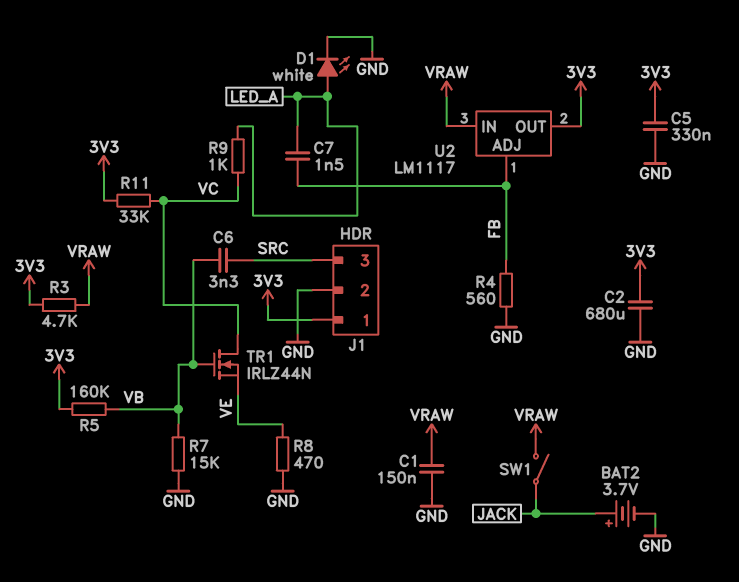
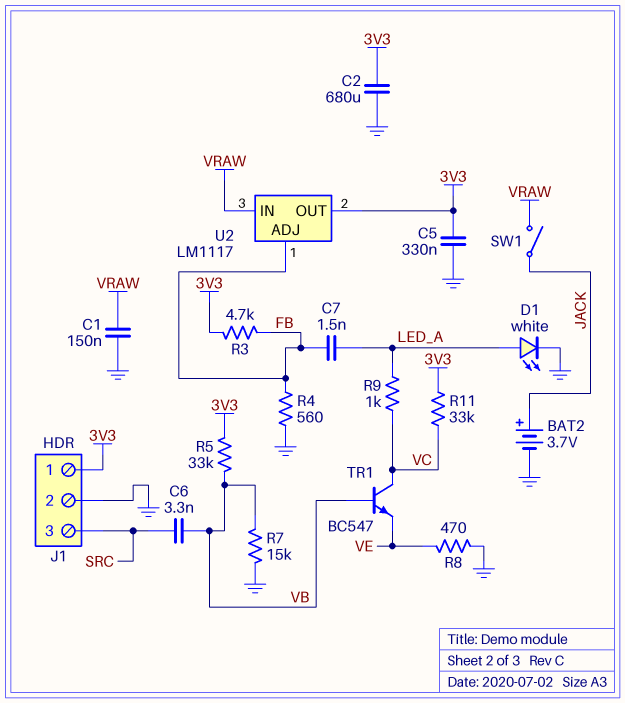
R3: 4.7k (3V3, VRAW) -> 4.7k (3V3, FB)
R5: 160k (3V3, VB) -> 33k (3V3, VB)
TR1: NMOS IRLZ44N (G VB, D VC, S VE) -> NPN BC547 (B VB, C VC, E VE)

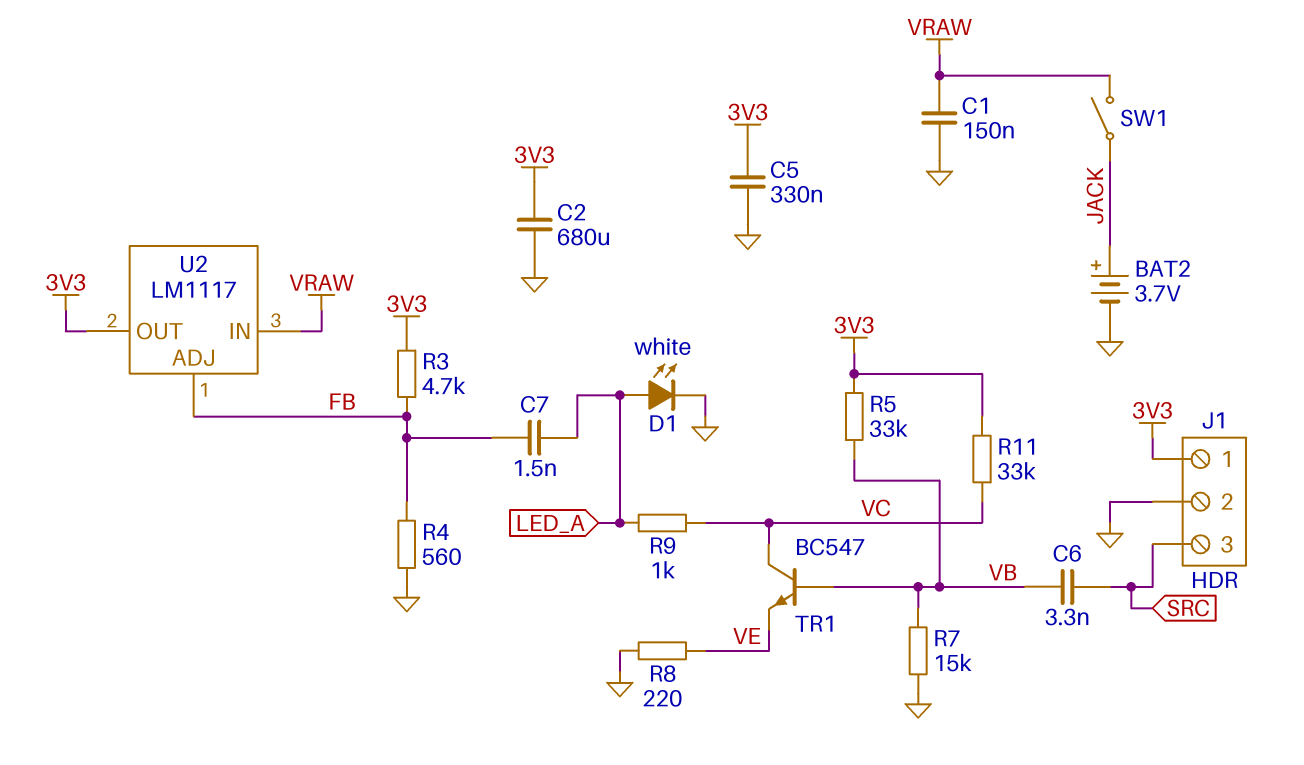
R8: 470 (GND, VE) -> 220 (GND, VE)

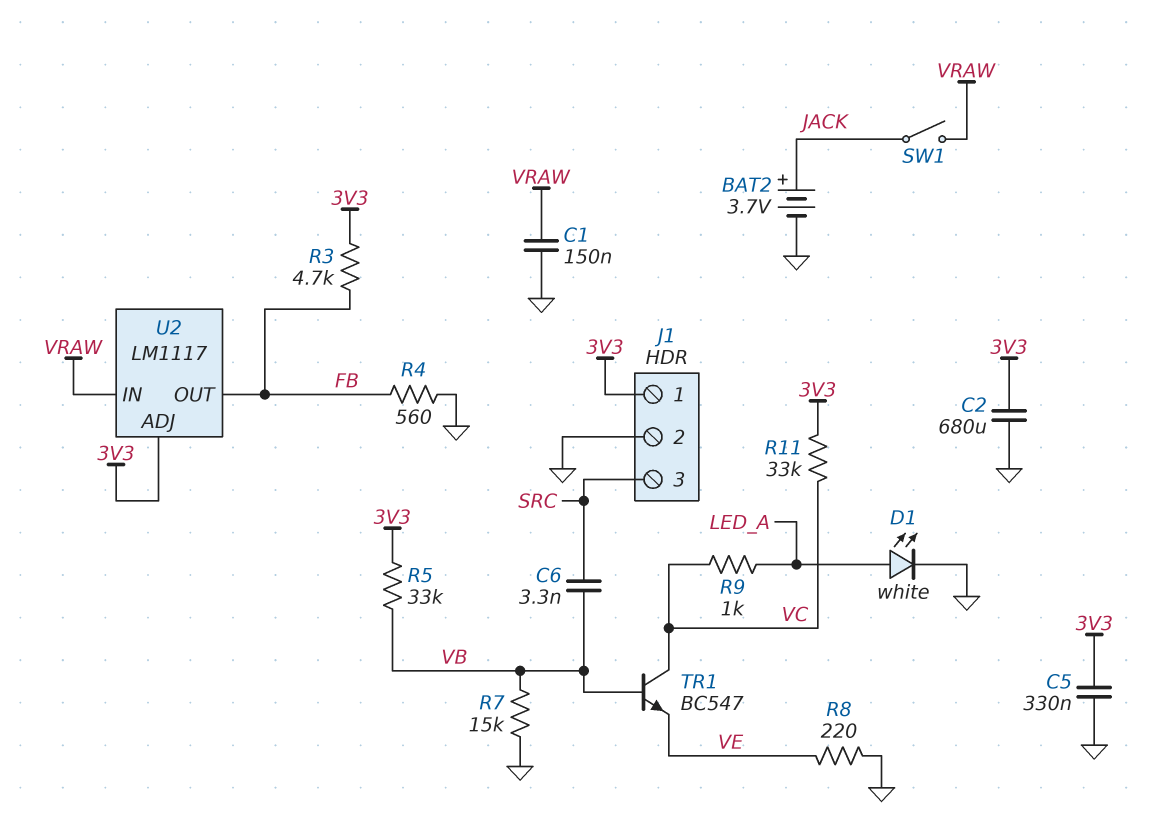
C7: 1.5nF (FB, LED_A) -> none
U2 pin ADJ: FB -> 3V3
U2 pin OUT: 3V3 -> FB

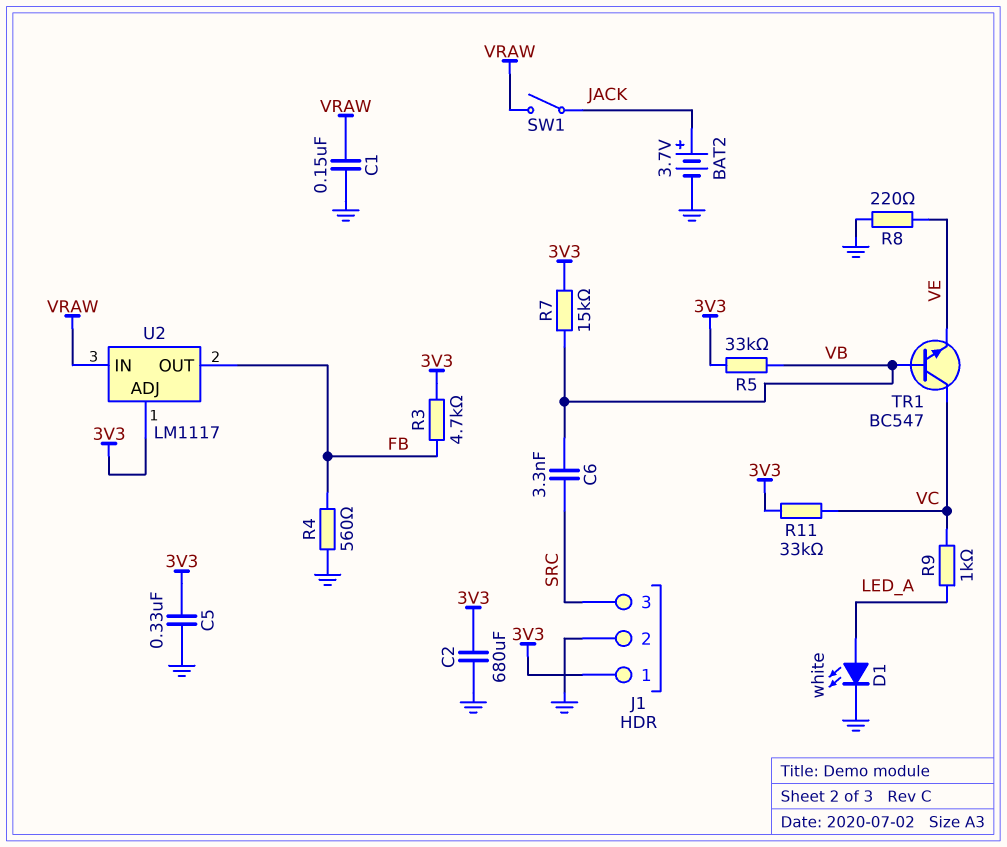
R7: 15k (GND, VB) -> 15k (3V3, VB)

